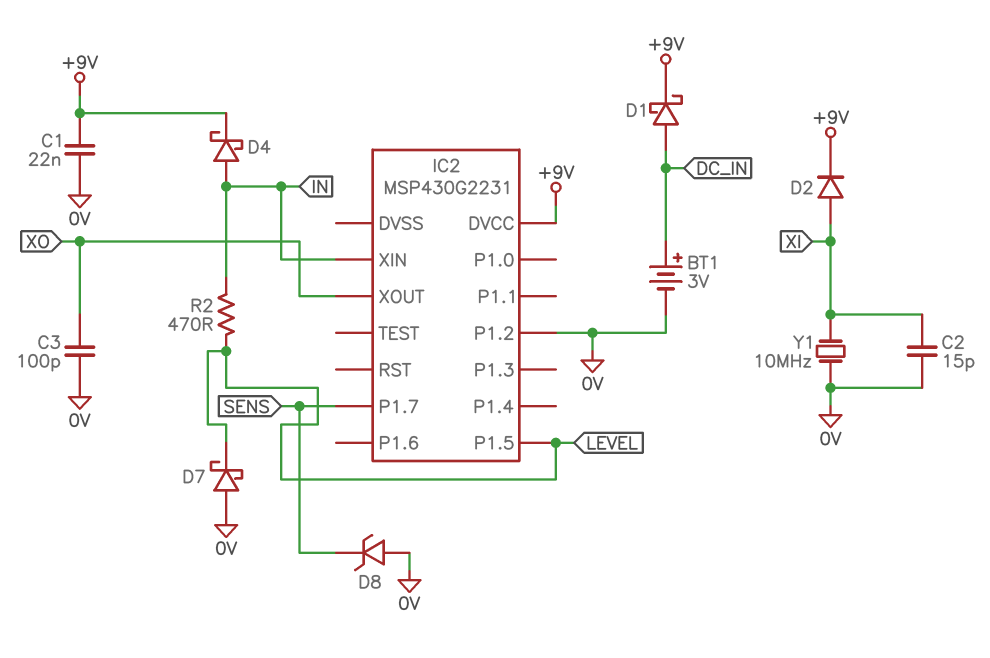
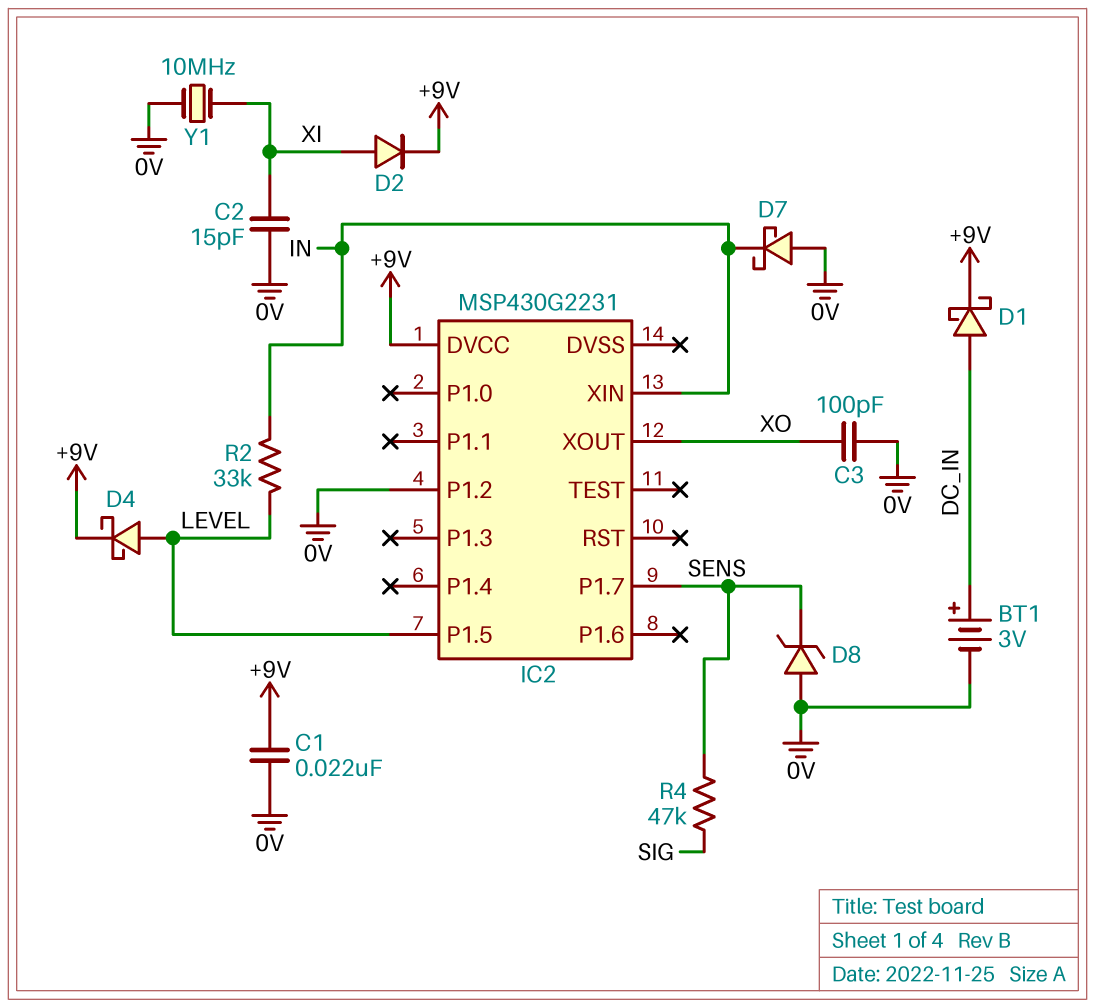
D4: schottky (A IN, K +9V) -> schottky (A LEVEL, K +9V)
D7: schottky (A 0V, K LEVEL) -> schottky (A 0V, K IN)
R2: 470 (IN, LEVEL) -> 33k (IN, LEVEL)
R4: none -> 47k (SENS, SIG)

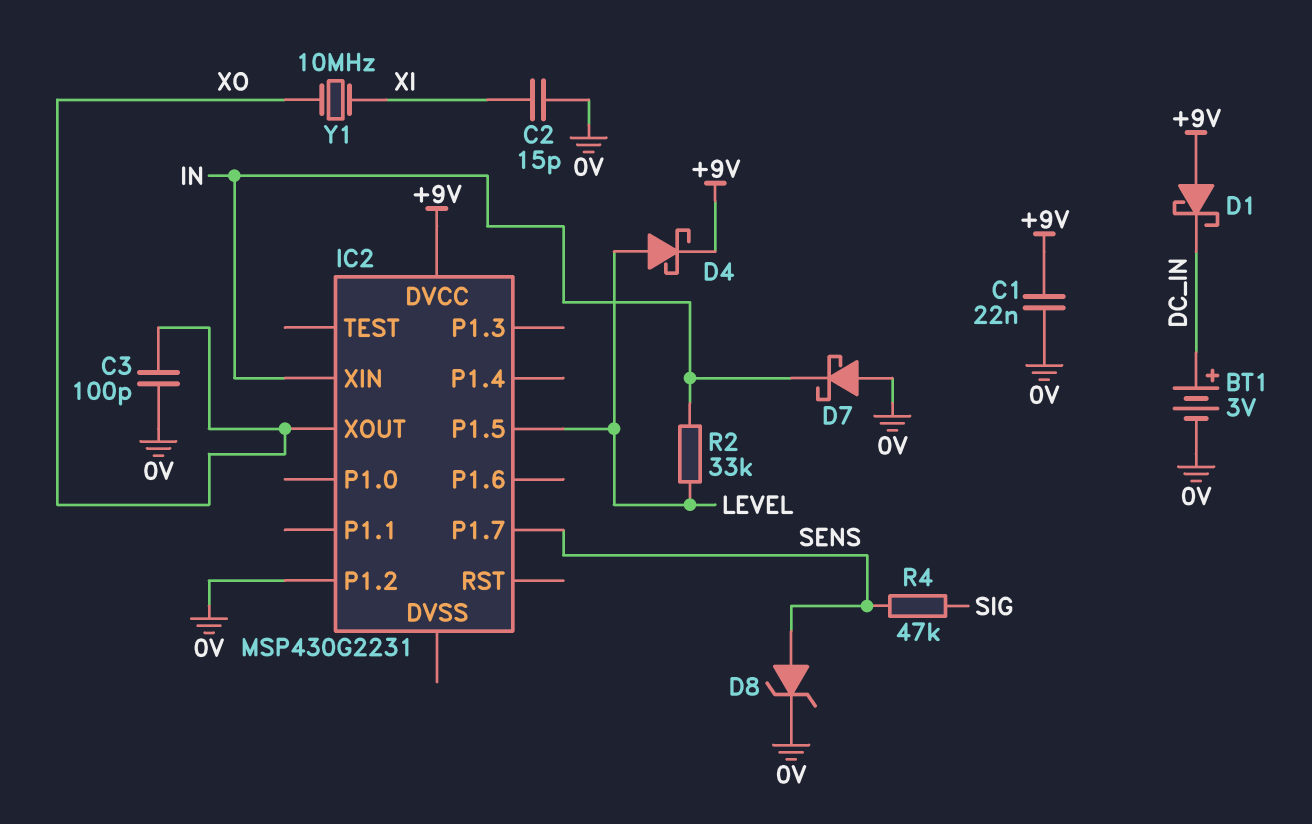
D1: schottky (A DC_IN, K +9V) -> schottky (A +9V, K DC_IN)
D2: diode (A XI, K +9V) -> none
D8: zener (A 0V, K SENS) -> zener (A SENS, K 0V)
Y1: 10MHz (0V, XI) -> 10MHz (XI, XO)

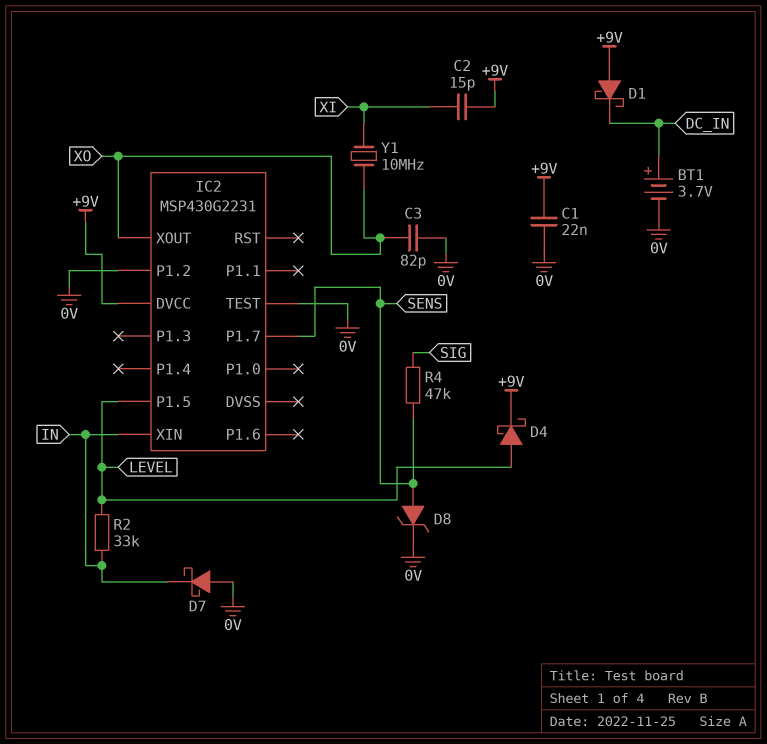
BT1: 3V (plus DC_IN, minus 0V) -> 3.7V (plus DC_IN, minus 0V)
C2: 15pF (0V, XI) -> 15pF (+9V, XI)
C3: 100pF (0V, XO) -> 82pF (0V, XO)
IC2 pin TEST: none -> 0V

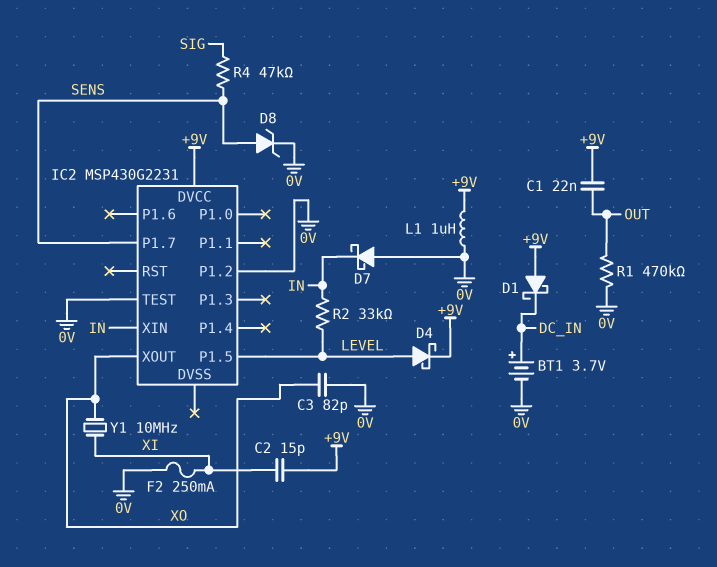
C1: 22nF (+9V, 0V) -> 22nF (+9V, OUT)
F2: none -> 250mA (0V, XI)
L1: none -> 1uH (+9V, 0V)
R1: none -> 470k (0V, OUT)

